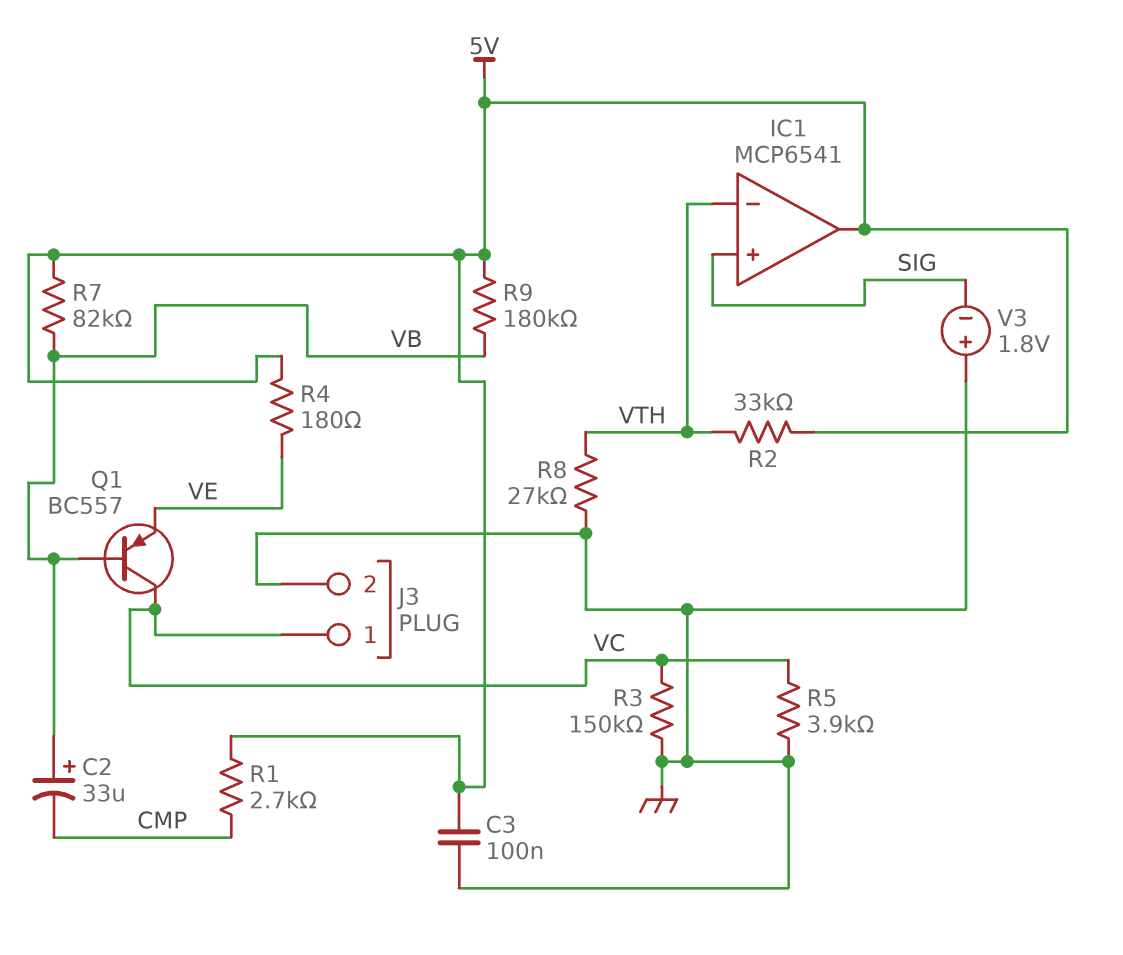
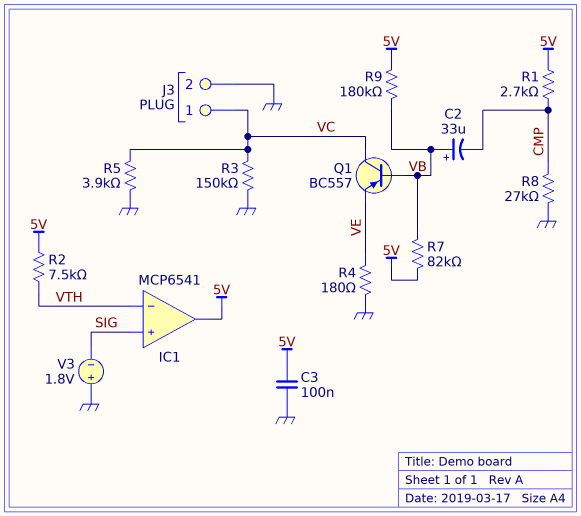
R2: 33k (5V, VTH) -> 7.5k (5V, VTH)
R4: 180 (5V, VE) -> 180 (GND, VE)
R8: 27k (GND, VTH) -> 27k (CMP, GND)

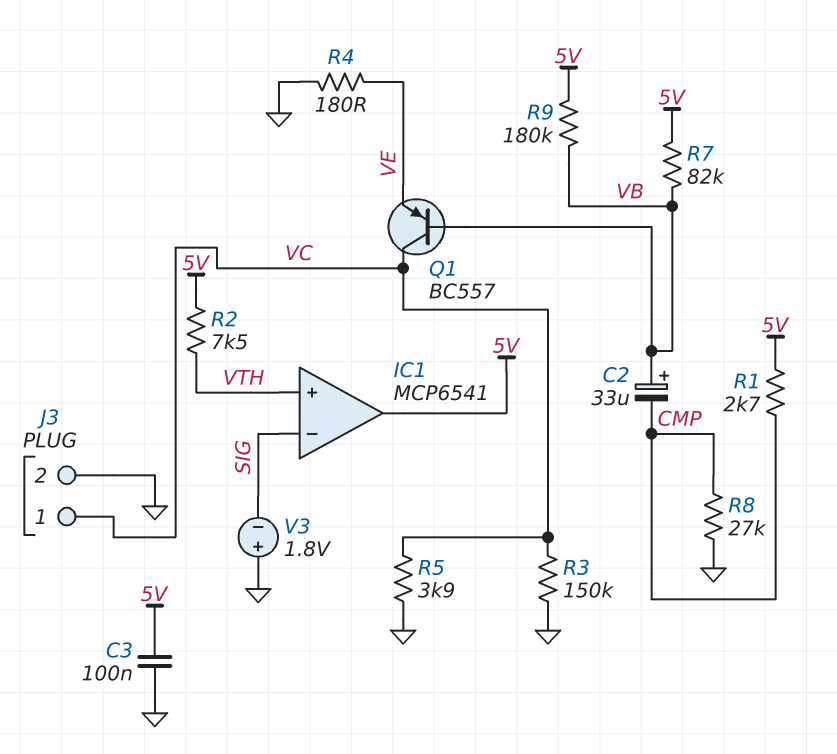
IC1 pin in+: SIG -> VTH
IC1 pin in-: VTH -> SIG

